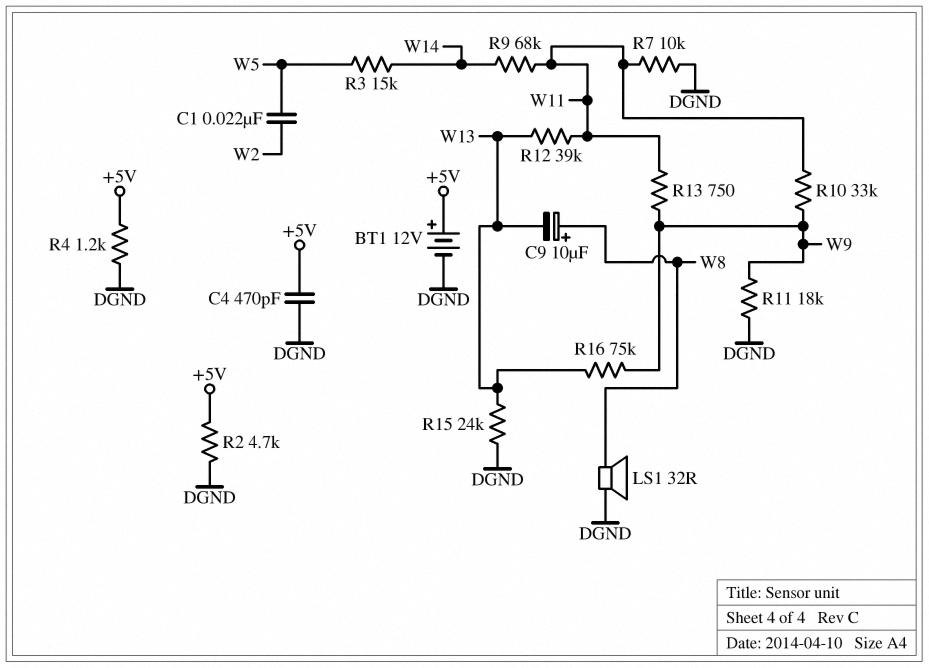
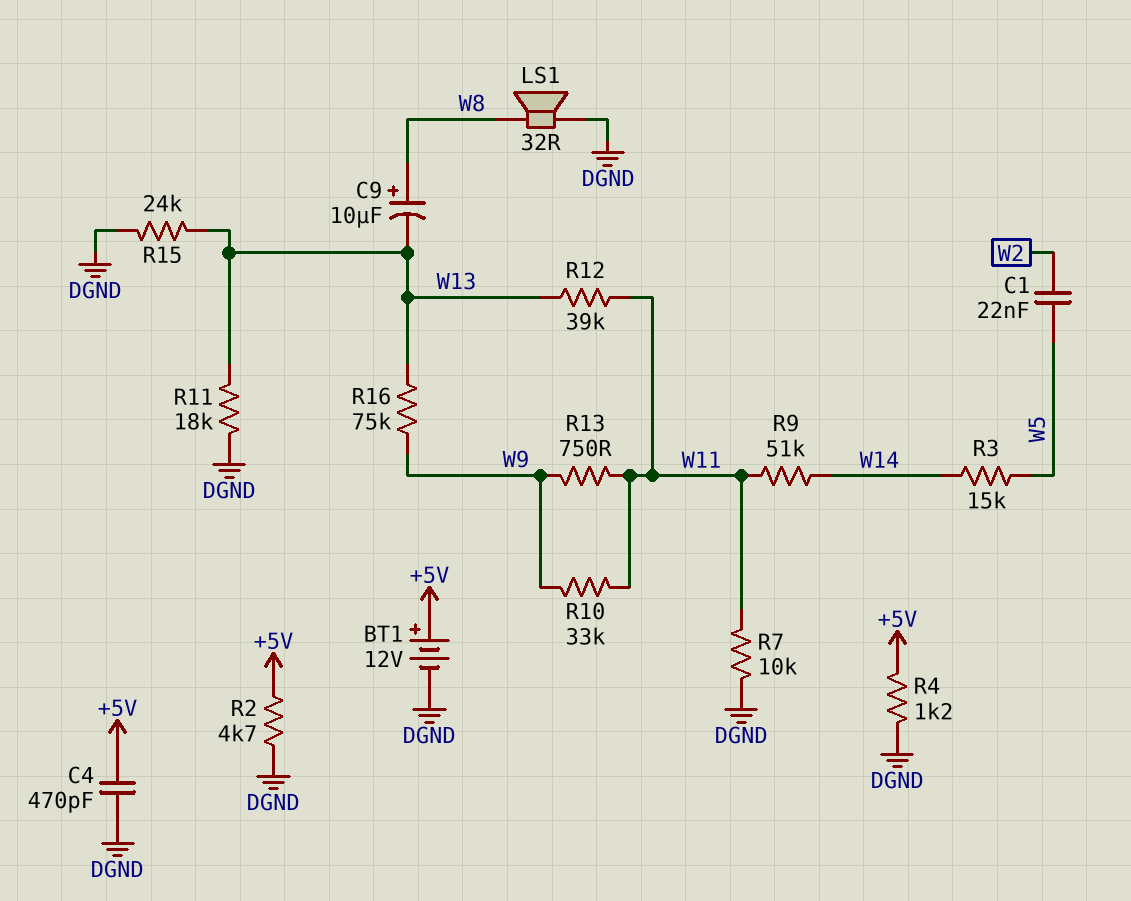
R9: 68k (W11, W14) -> 51k (W11, W14)
R11: 18k (DGND, W9) -> 18k (DGND, W13)

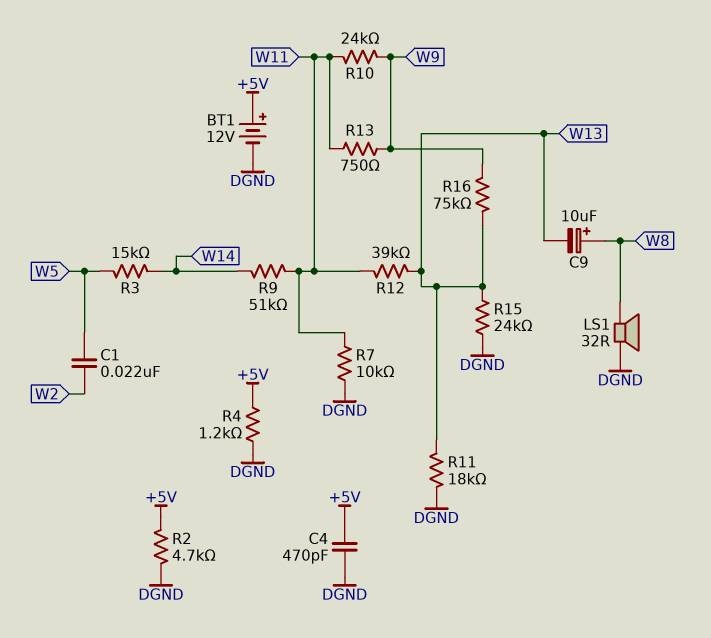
R10: 33k (W9, W11) -> 24k (W9, W11)

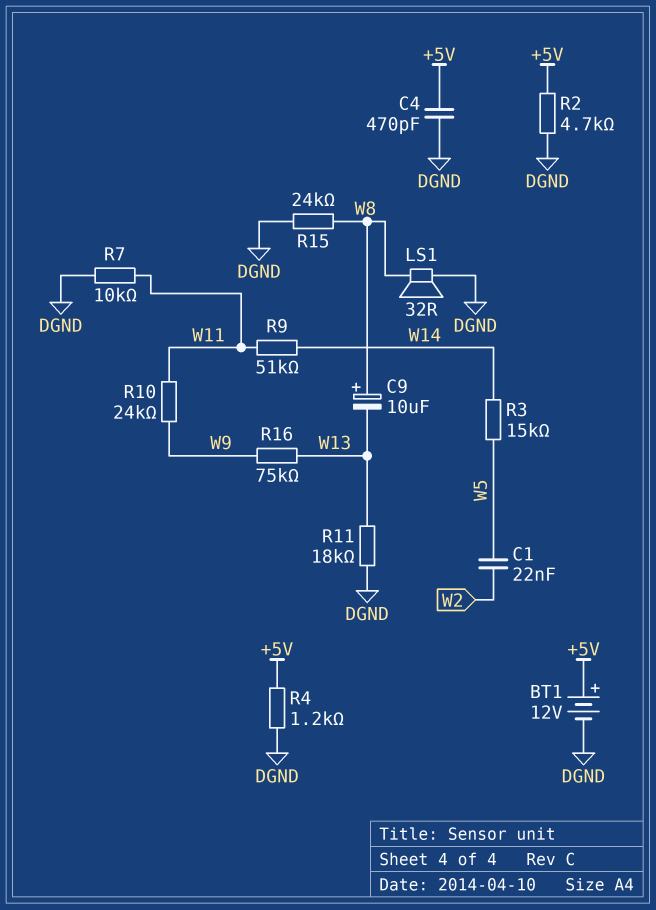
R12: 39k (W11, W13) -> none
R13: 750 (W9, W11) -> none
R15: 24k (DGND, W13) -> 24k (DGND, W8)

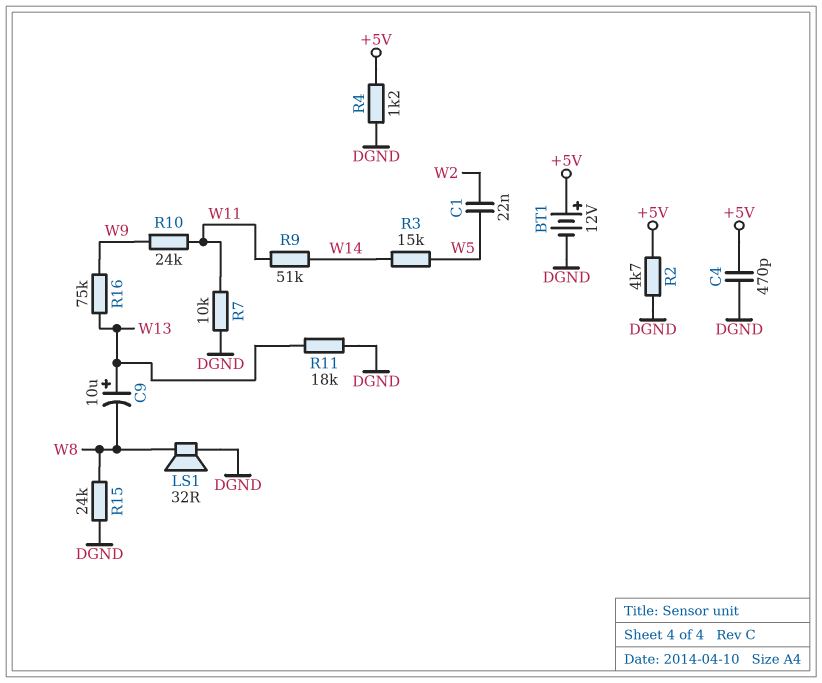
C9: 10uF (plus W8, minus W13) -> 10uF (plus W13, minus W8)

